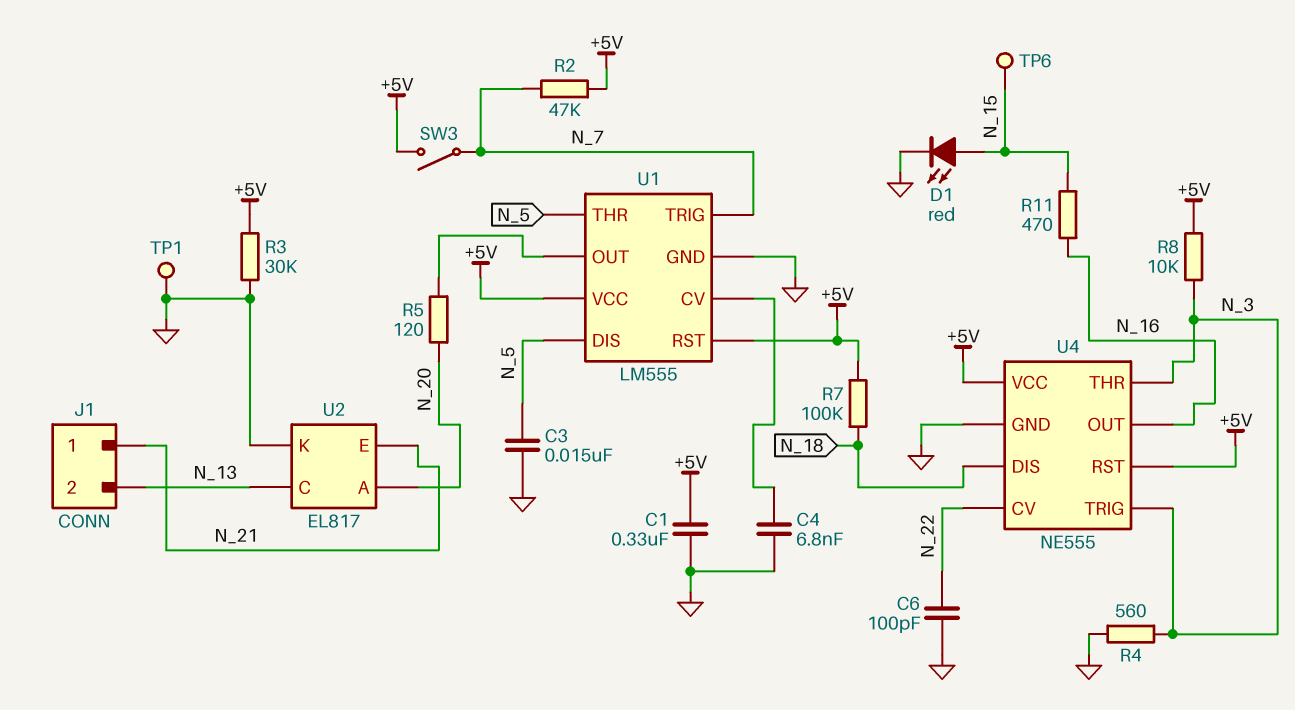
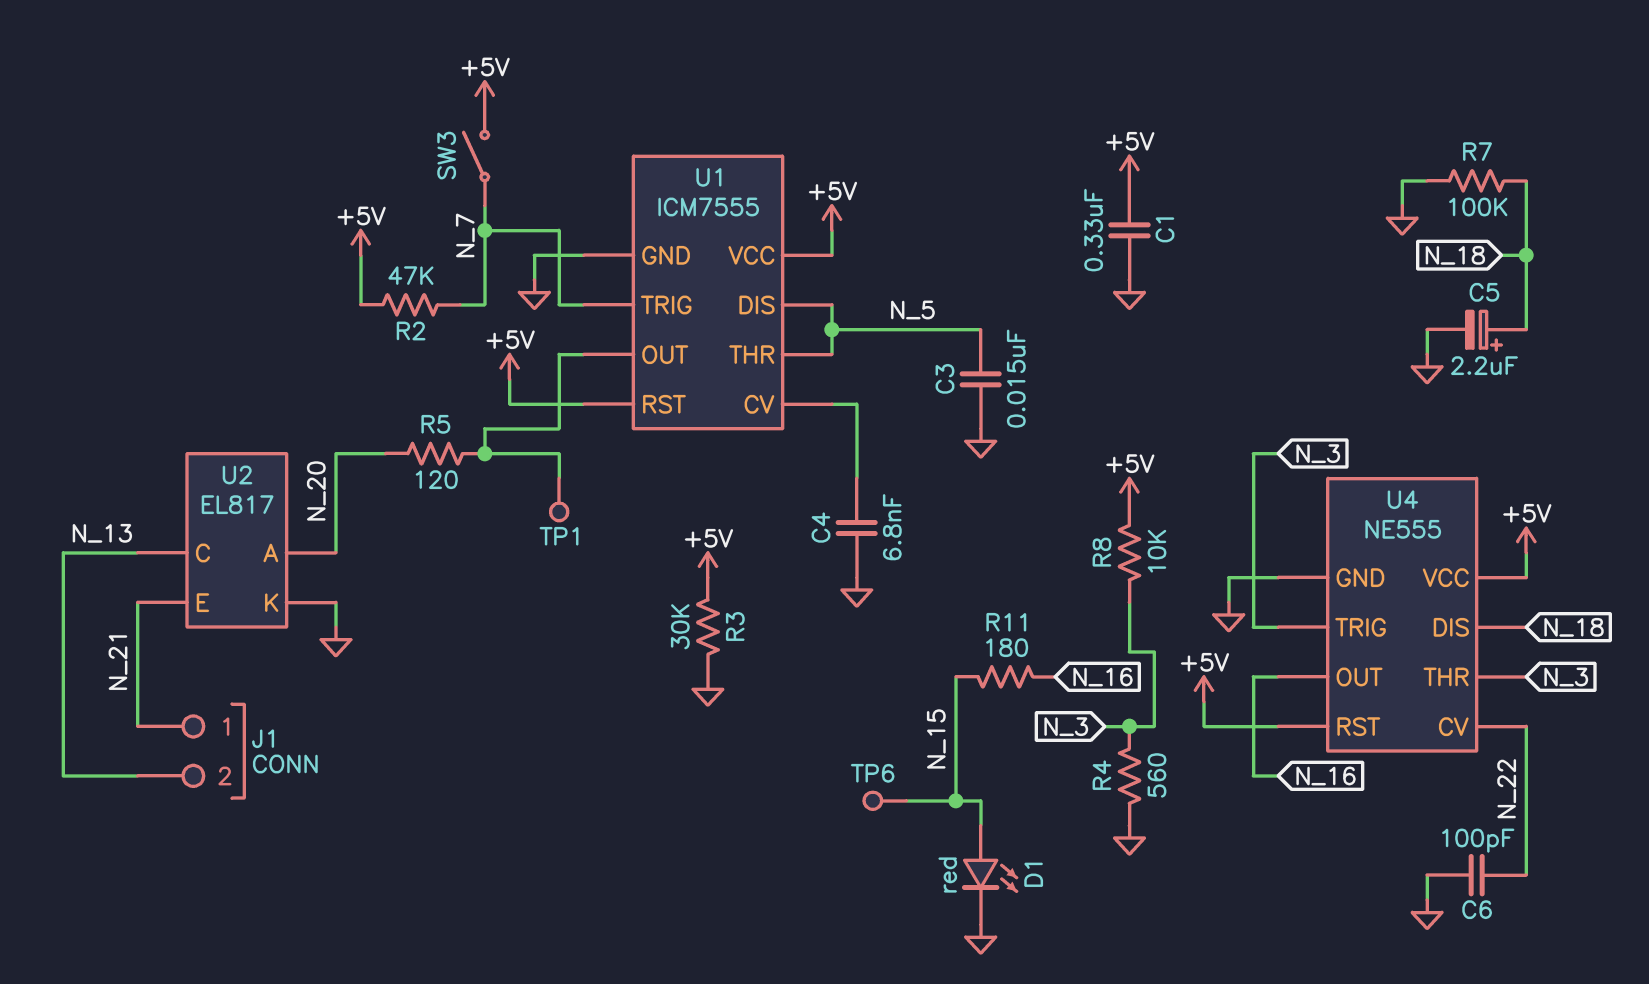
C5: none -> 2.2uF (plus N_18, minus GND)
R7: 100k (+5V, N_18) -> 100k (GND, N_18)
R11: 470 (N_15, N_16) -> 180 (N_15, N_16)
TP1: test point (GND) -> test point (U1/OUT)
U1: LM555 -> ICM7555

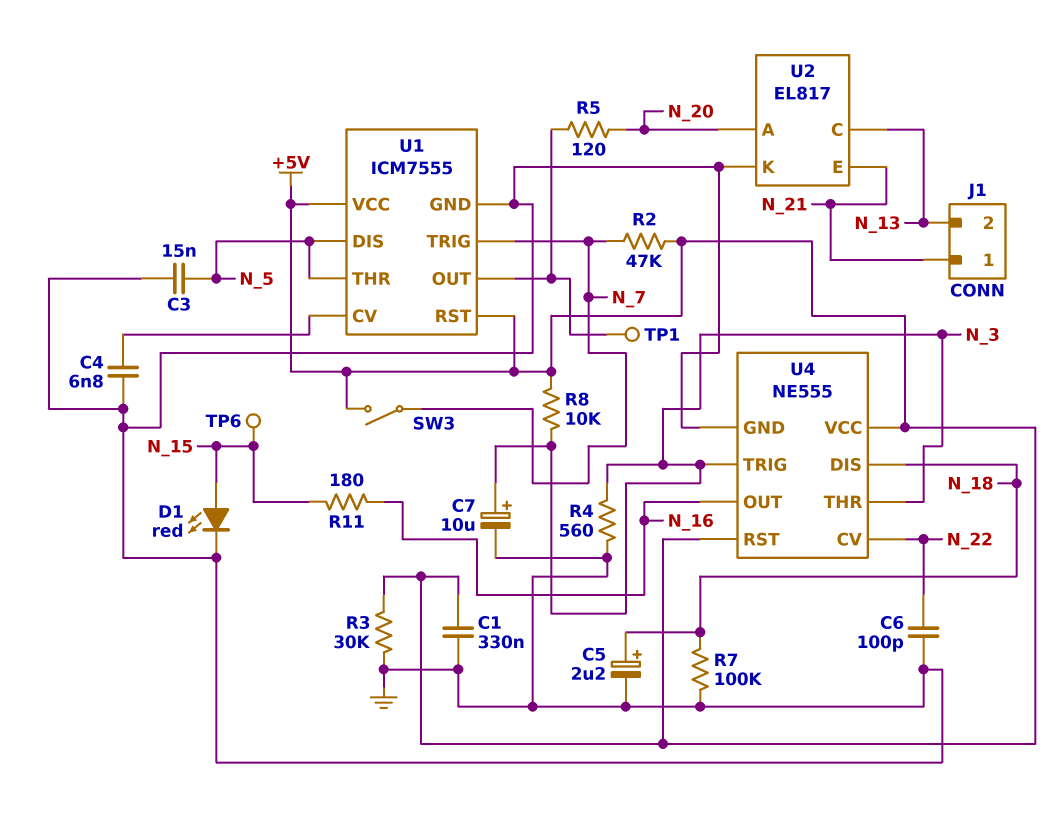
C7: none -> 10uF (plus N_3, minus GND)

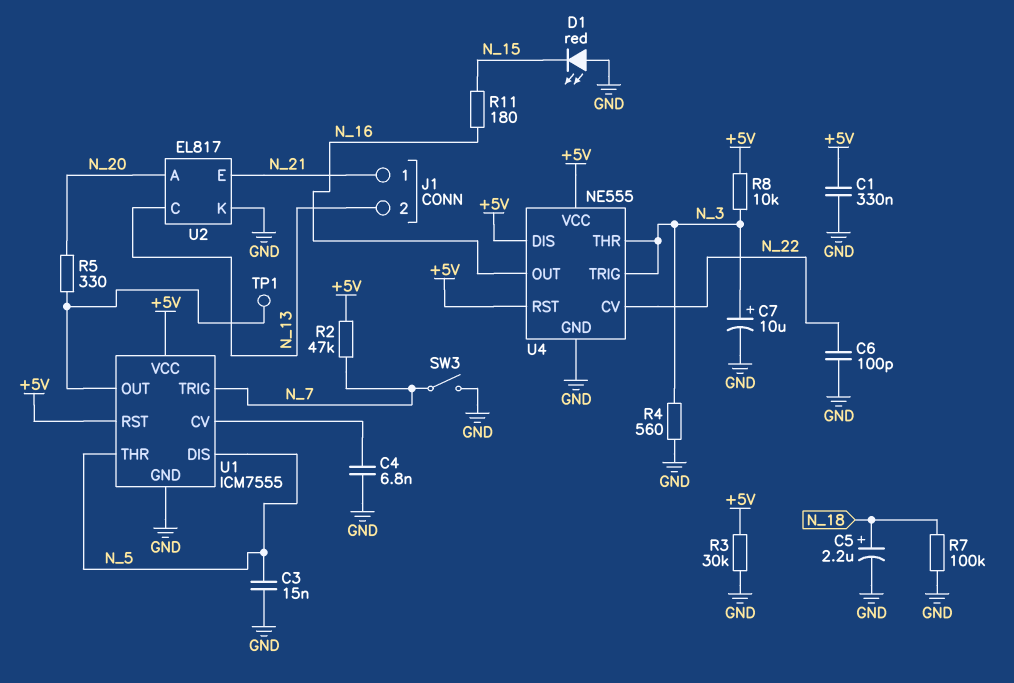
D1: LED red (A N_15, K GND) -> LED red (A GND, K N_15)
R5: 120 (N_20, U1/OUT) -> 330 (N_20, U1/OUT)
SW3: switch (+5V, N_7) -> switch (GND, N_7)
TP6: test point (N_15) -> none
U4 pin DIS: N_18 -> +5V

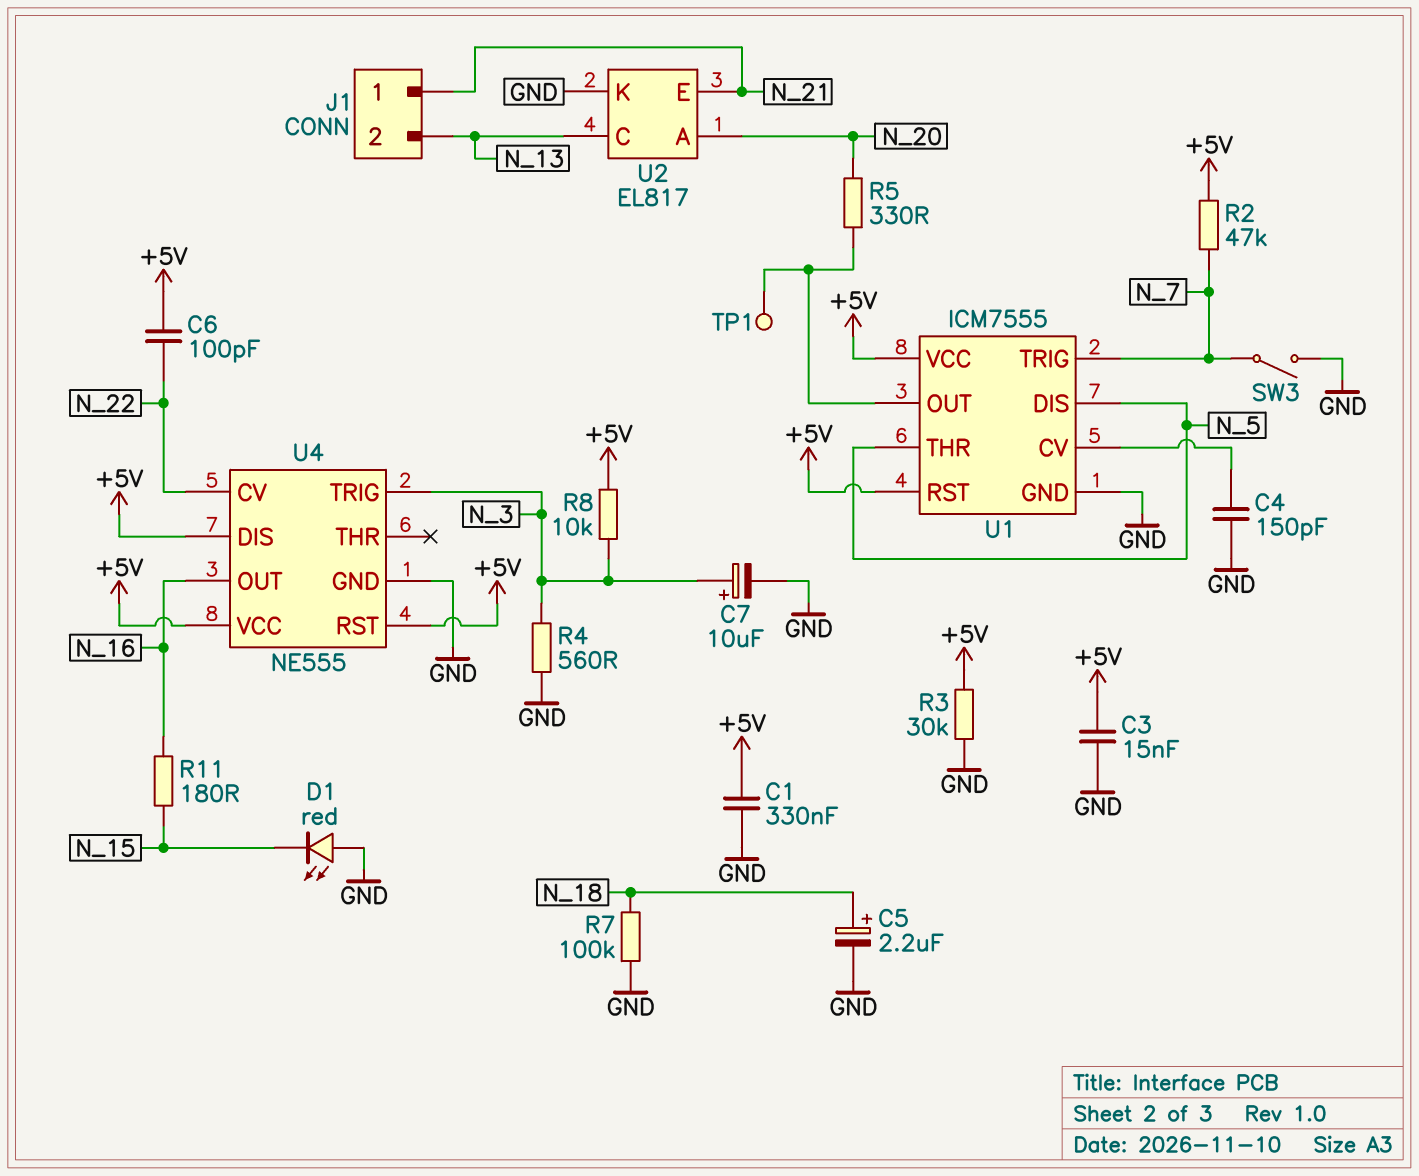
C3: 15nF (GND, N_5) -> 15nF (+5V, GND)
C4: 6.8nF (GND, U1/CV) -> 150pF (GND, U1/CV)
C6: 100pF (GND, N_22) -> 100pF (+5V, N_22)
U4 pin THR: N_3 -> none

